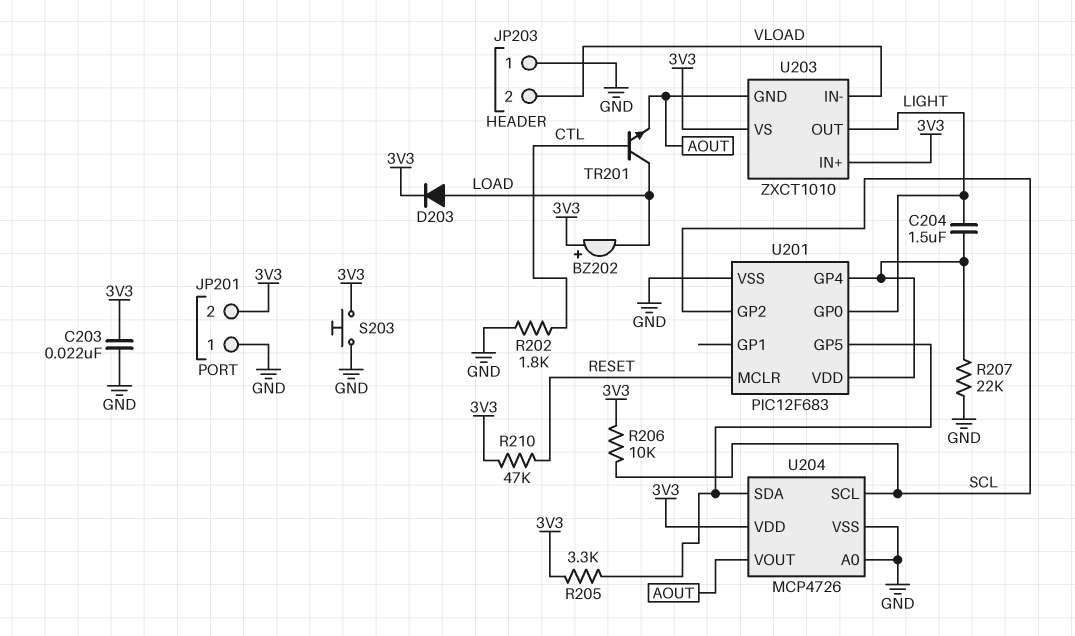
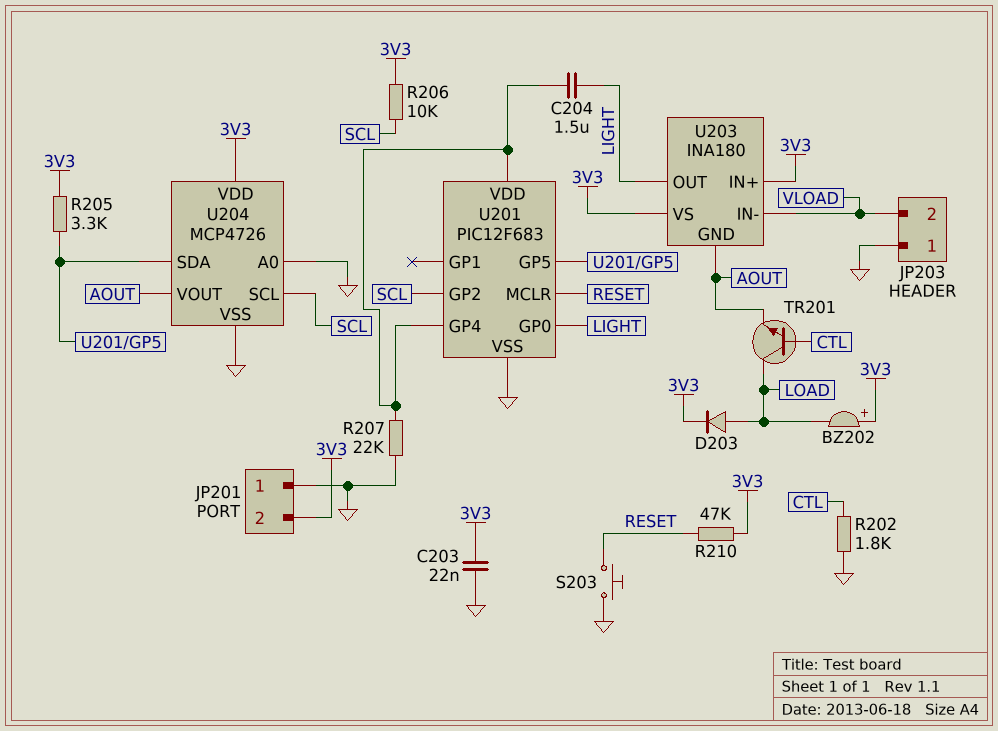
S203: button (3V3, GND) -> button (GND, RESET)
U203: ZXCT1010 -> INA180

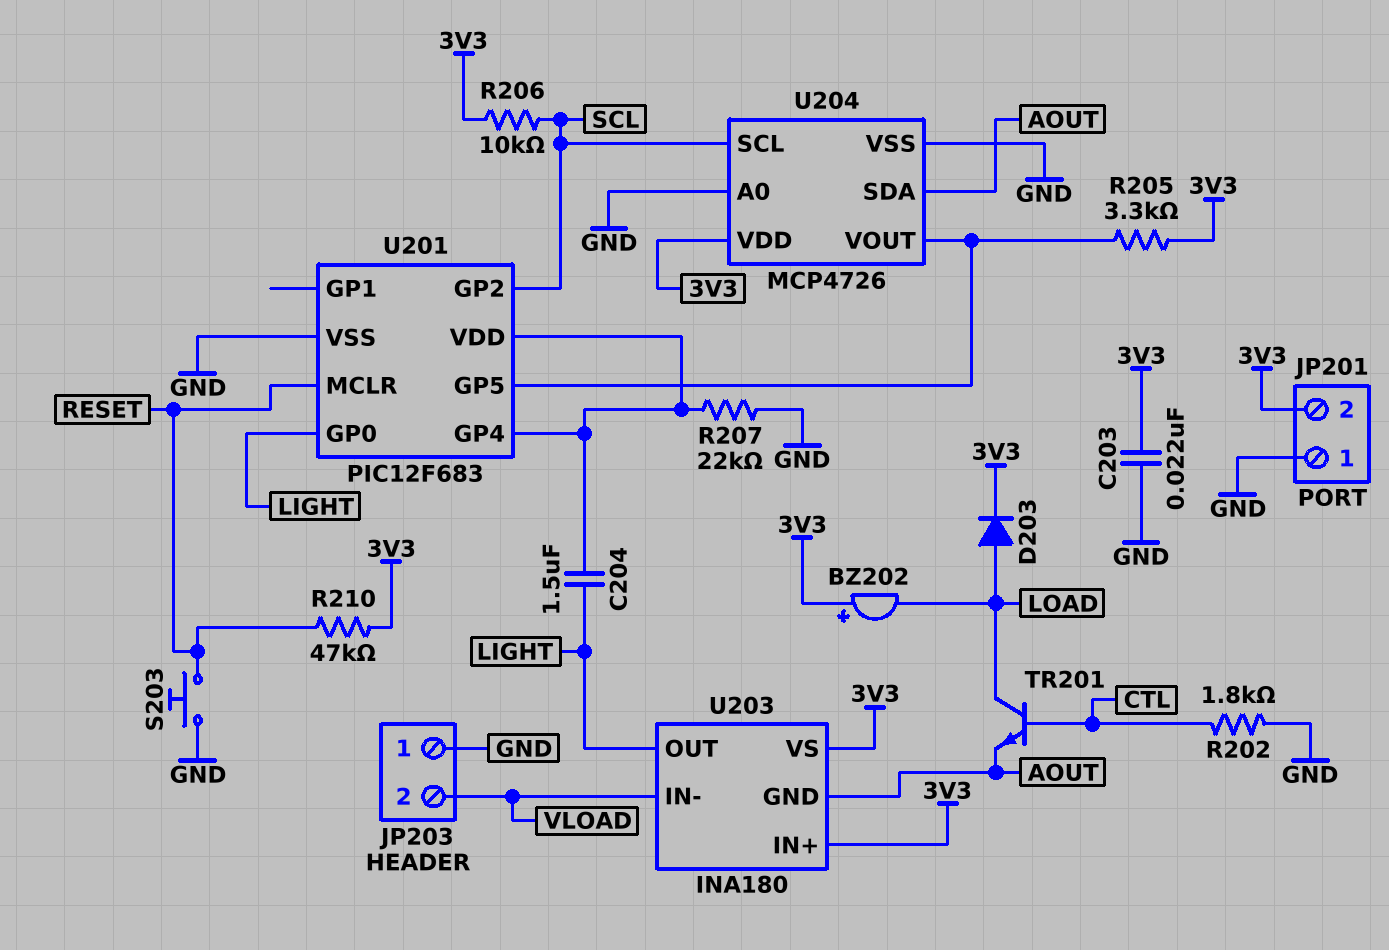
U204 pin SDA: U201/GP5 -> AOUT
U204 pin VOUT: AOUT -> U201/GP5

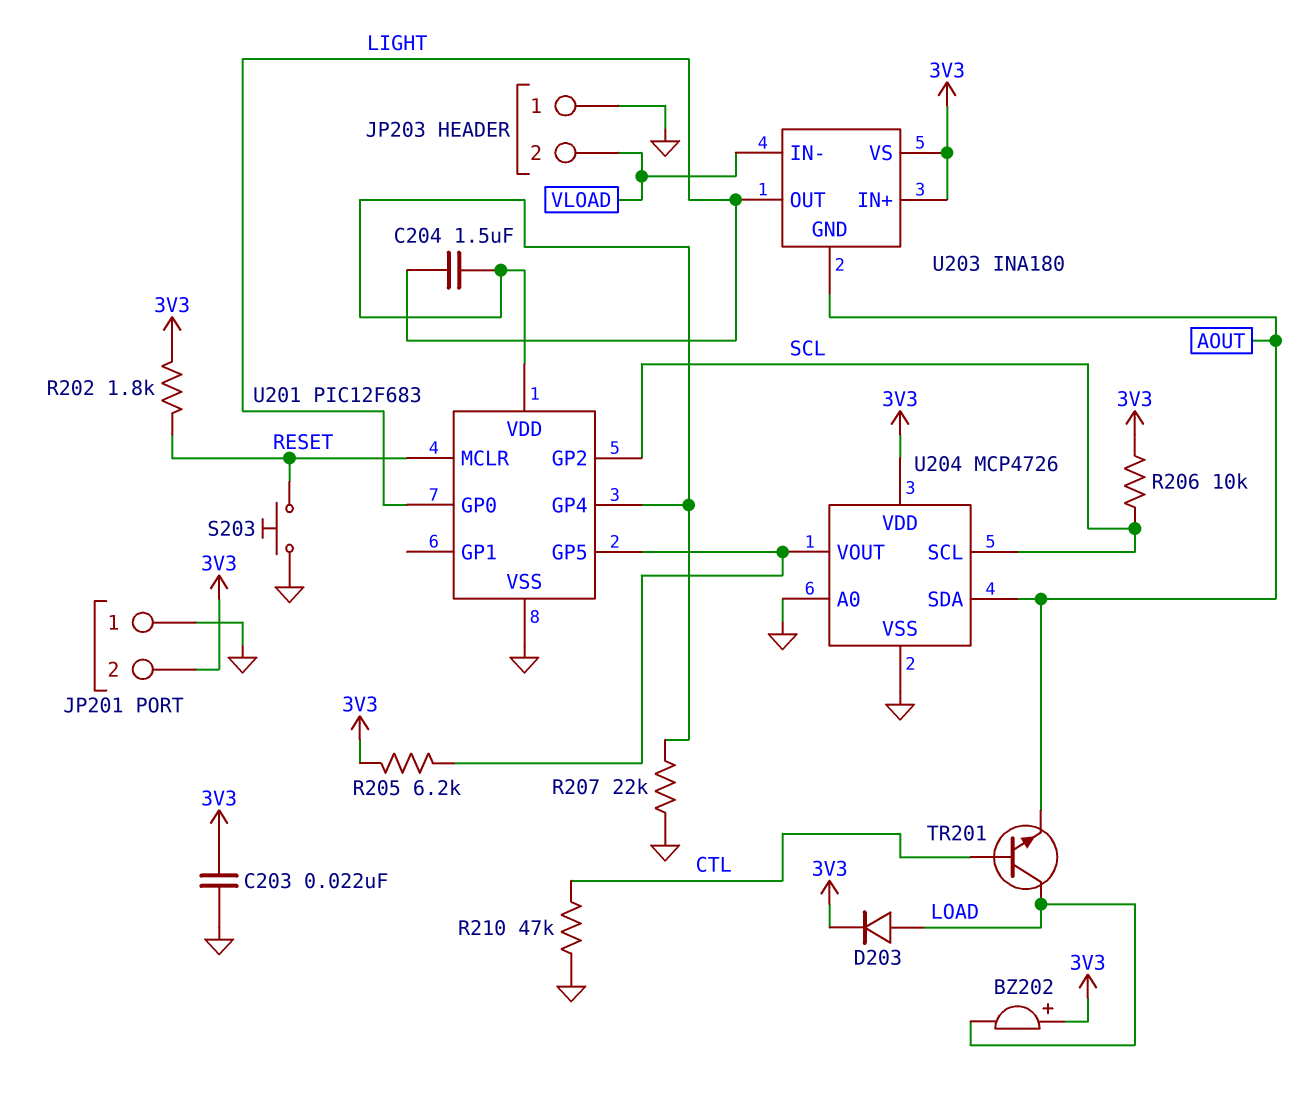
R202: 1.8k (CTL, GND) -> 1.8k (3V3, RESET)
R205: 3.3k (3V3, U201/GP5) -> 6.2k (3V3, U201/GP5)
R210: 47k (3V3, RESET) -> 47k (CTL, GND)

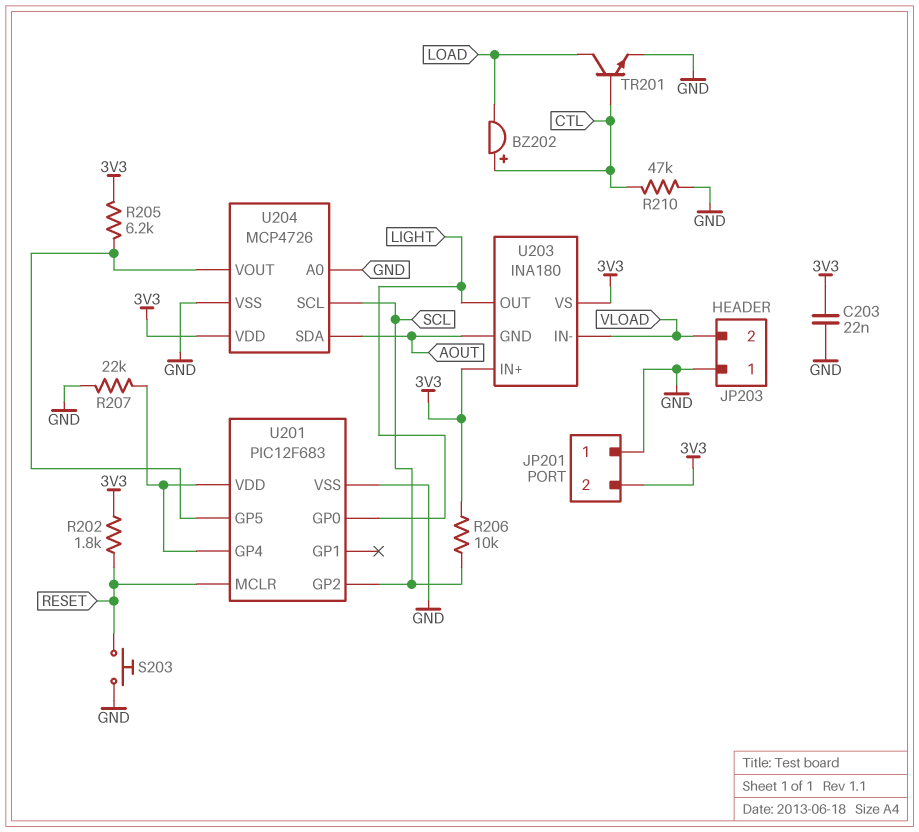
BZ202: buzzer (plus 3V3, minus LOAD) -> buzzer (plus CTL, minus LOAD)
C204: 1.5uF (LIGHT, U201/GP4) -> none
D203: diode (A LOAD, K 3V3) -> none
TR201: NPN (B CTL, C LOAD, E AOUT) -> NPN (B CTL, C LOAD, E GND)

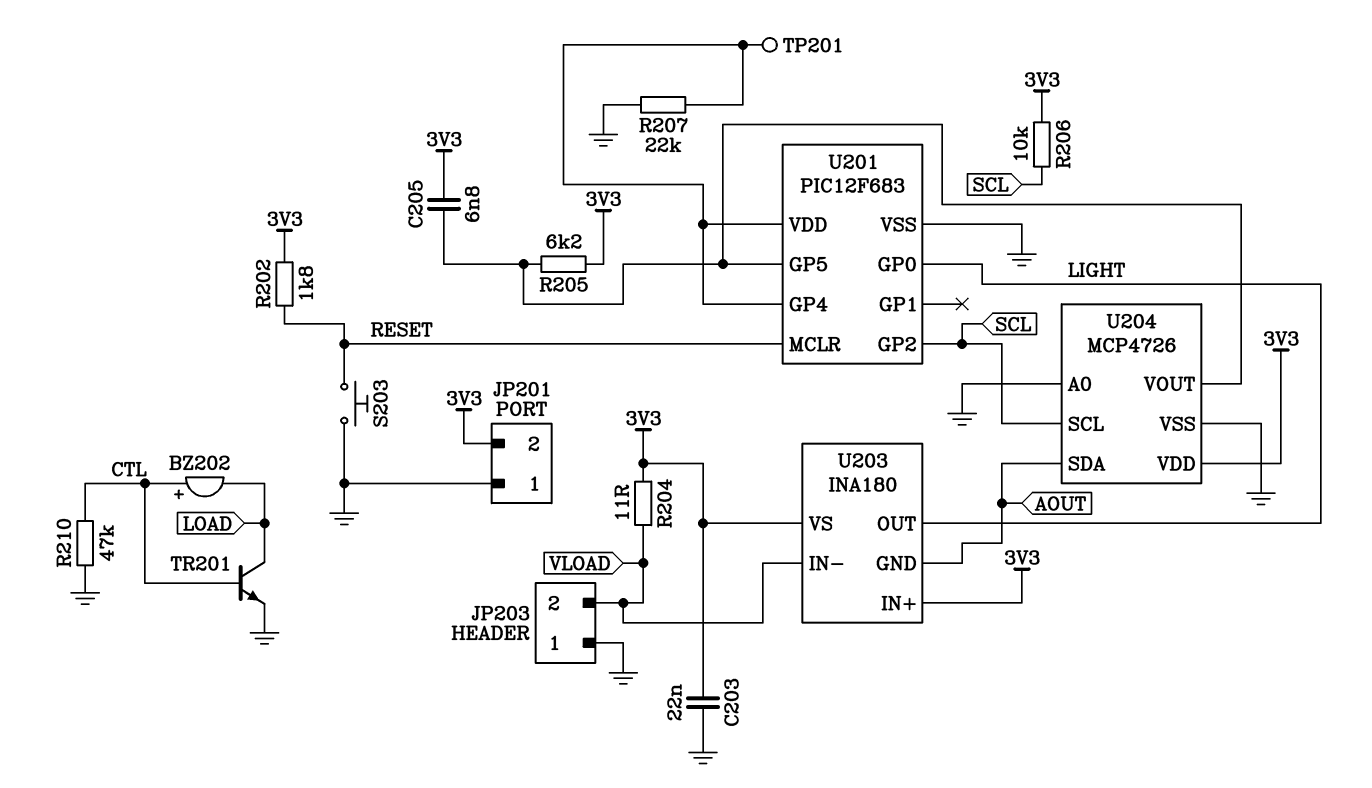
C205: none -> 6.8nF (3V3, U201/GP5)
R204: none -> 11 (3V3, VLOAD)
TP201: none -> test point (U201/GP4)

